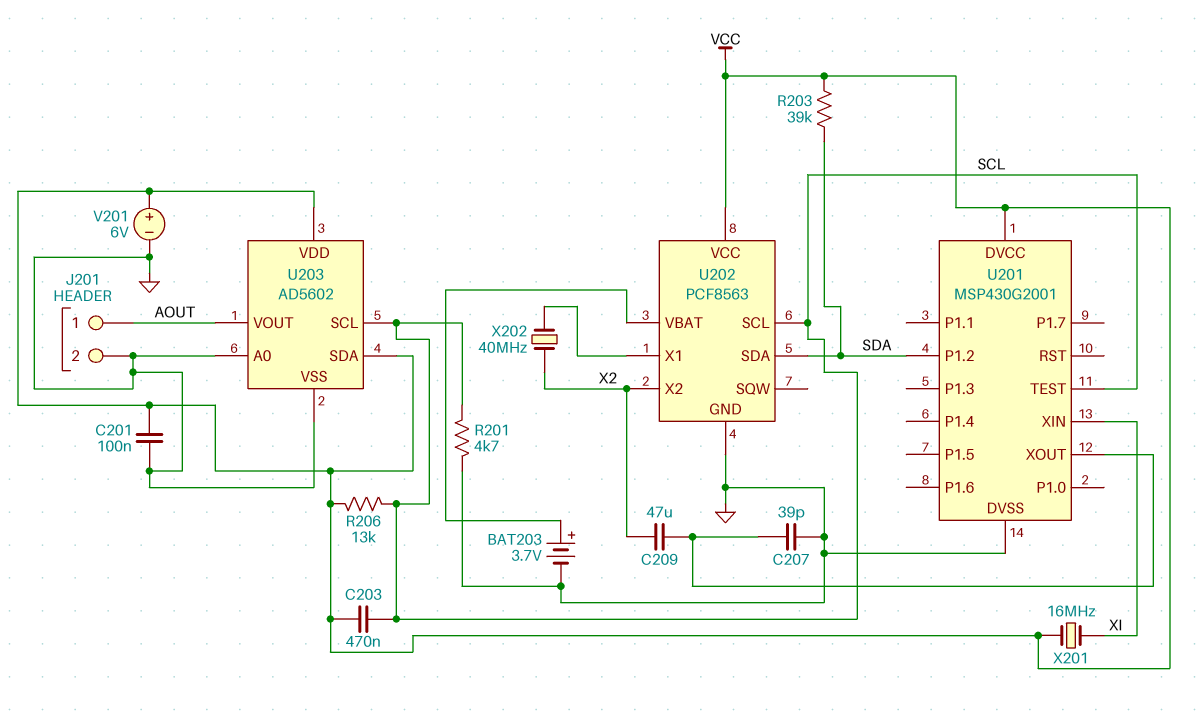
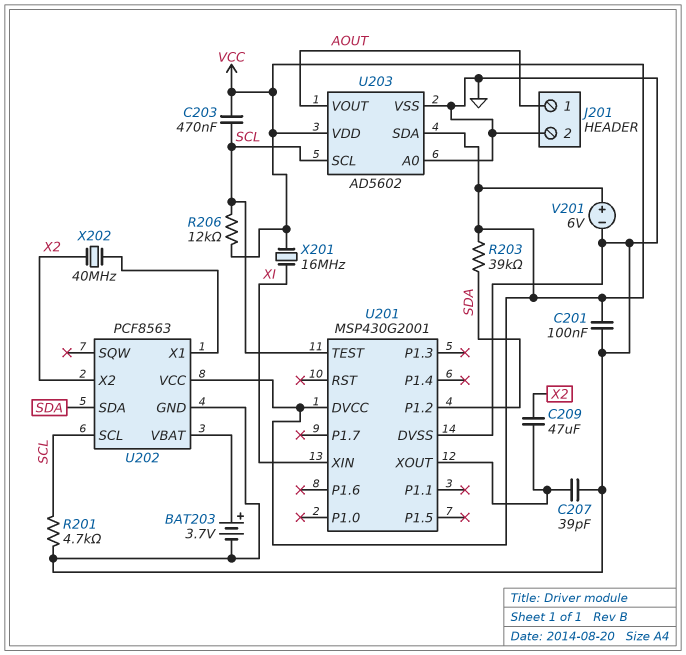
R206: 13k (SCL, VCC) -> 12k (SCL, VCC)

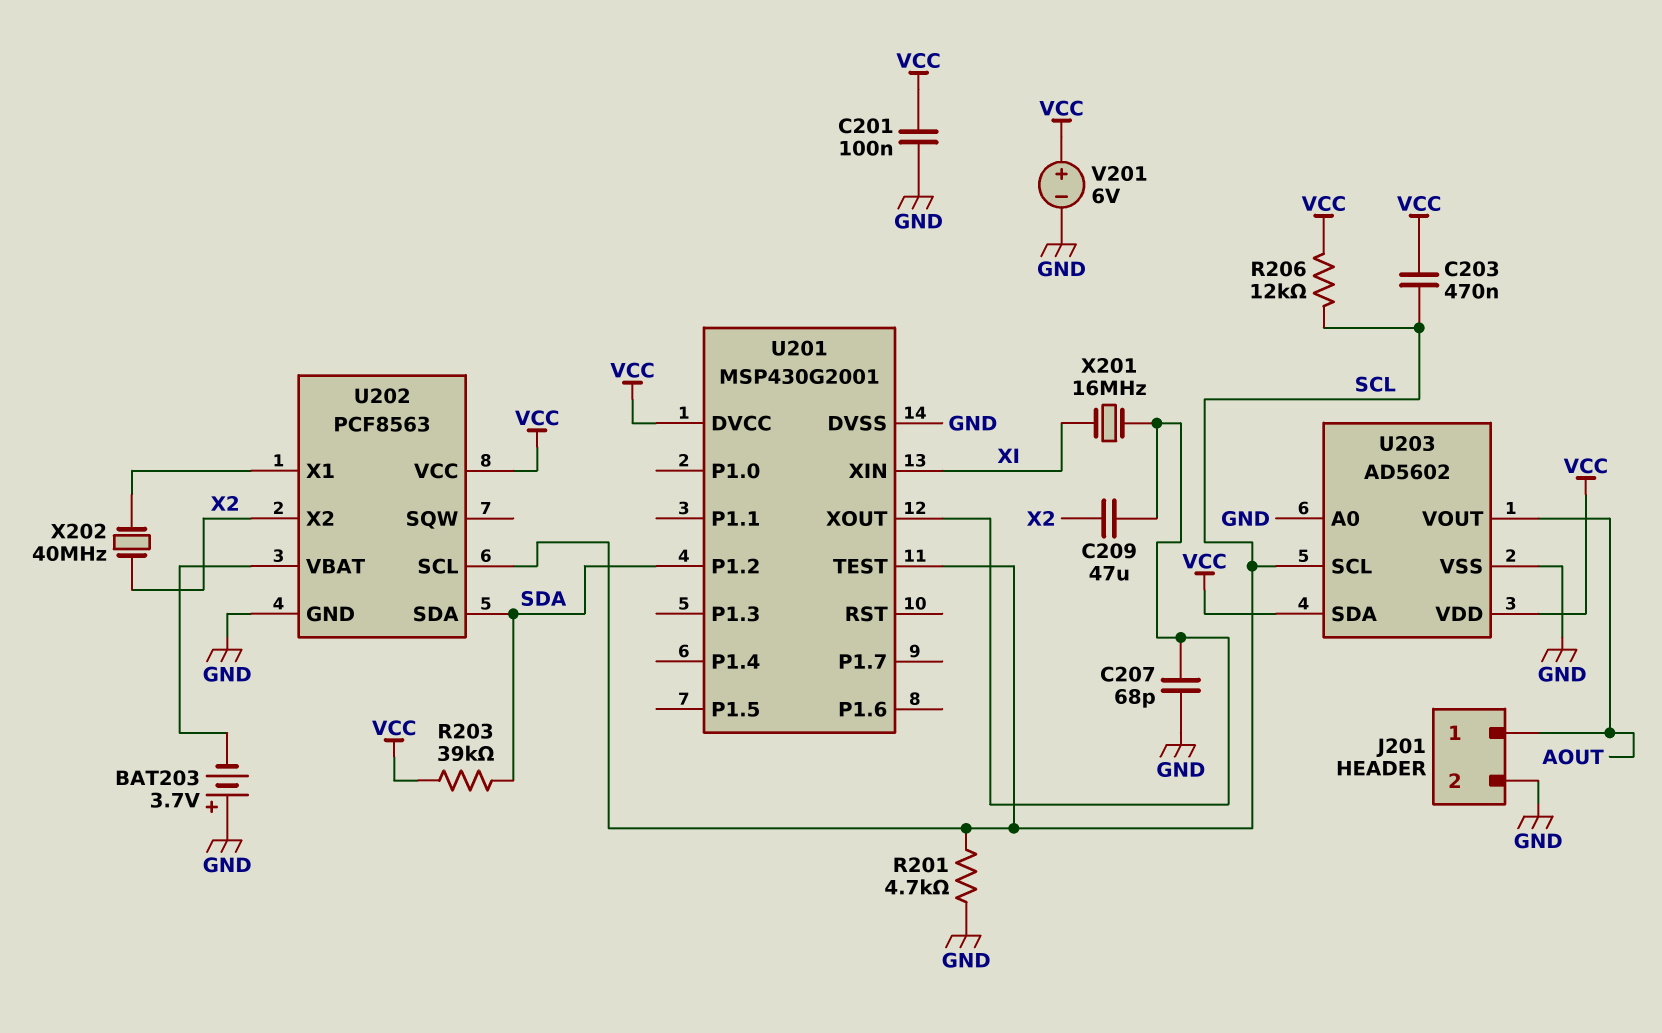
BAT203: 3.7V (plus U202/VBAT, minus GND) -> 3.7V (plus GND, minus U202/VBAT)
C207: 39pF (GND, U201/XOUT) -> 68pF (GND, U201/XOUT)
X201: 16MHz (VCC, XI) -> 16MHz (U201/XOUT, XI)

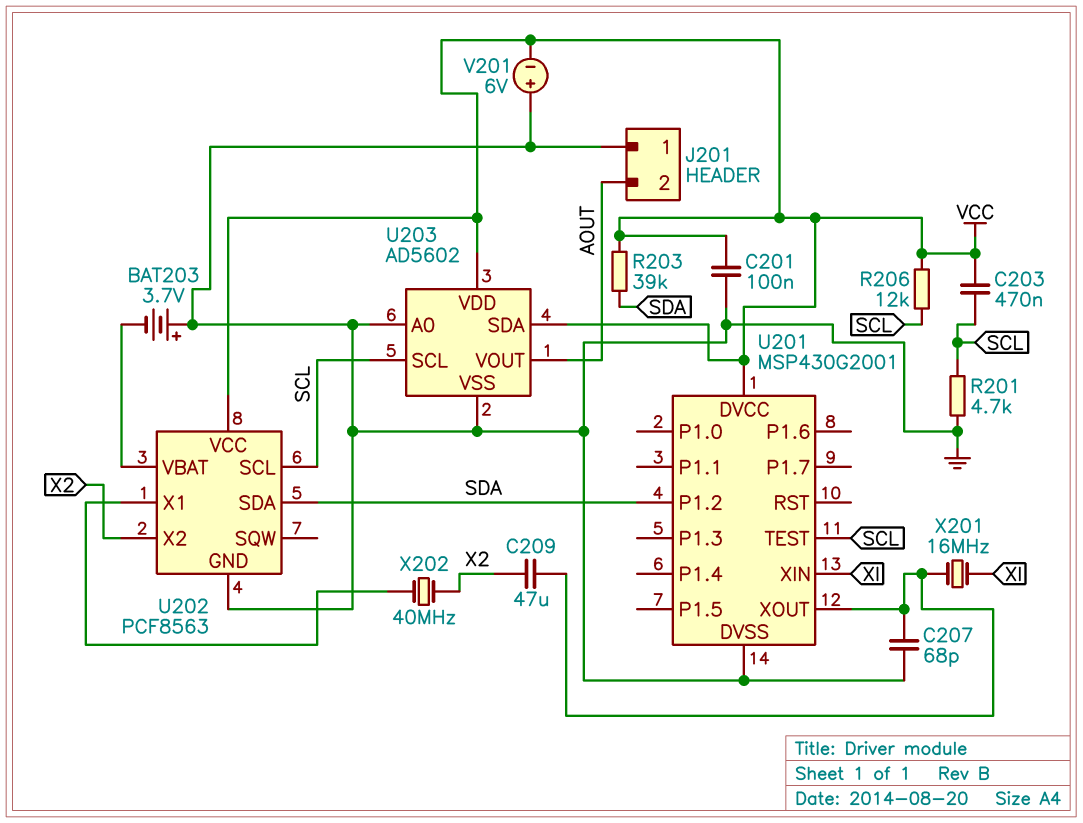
J201 pin 1: AOUT -> GND
J201 pin 2: GND -> AOUT
V201: 6V (plus VCC, minus GND) -> 6V (plus GND, minus VCC)

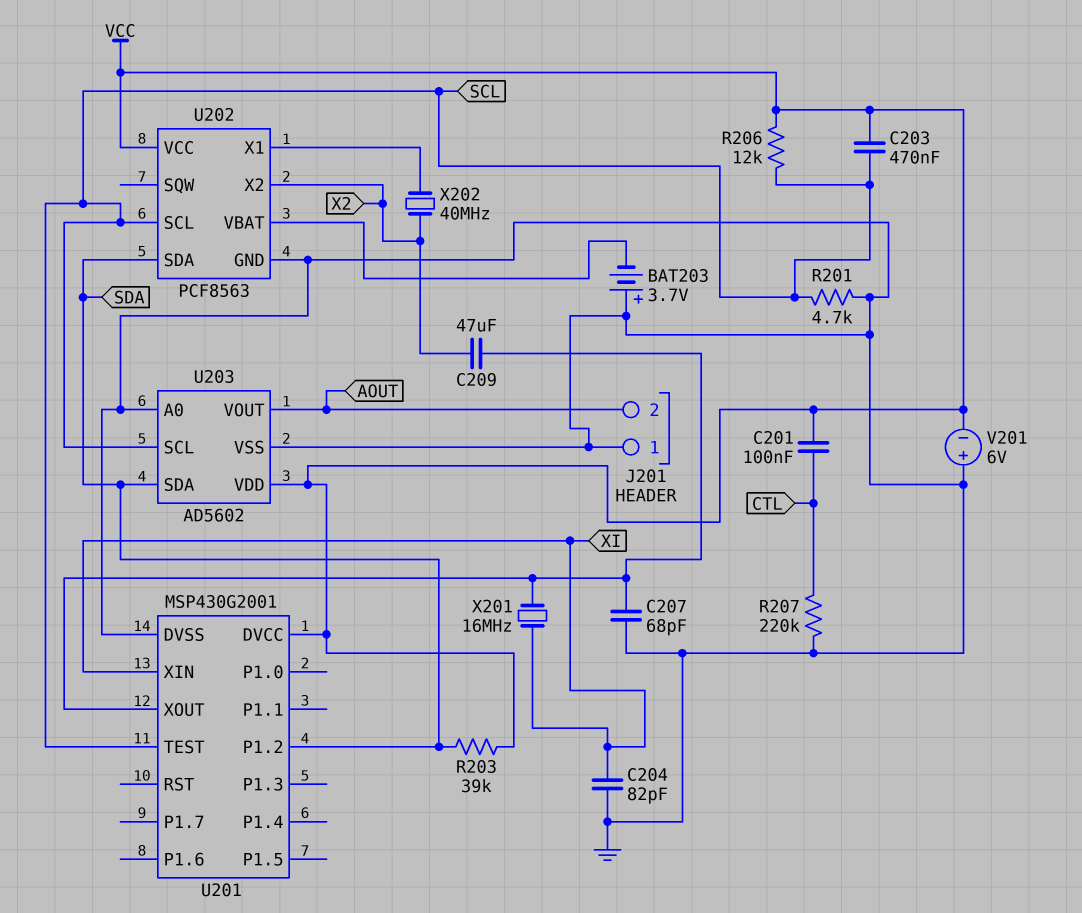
C201: 100nF (GND, VCC) -> 100nF (CTL, VCC)
C204: none -> 82pF (GND, XI)
R207: none -> 220k (CTL, GND)
U203 pin SDA: VCC -> SDA

